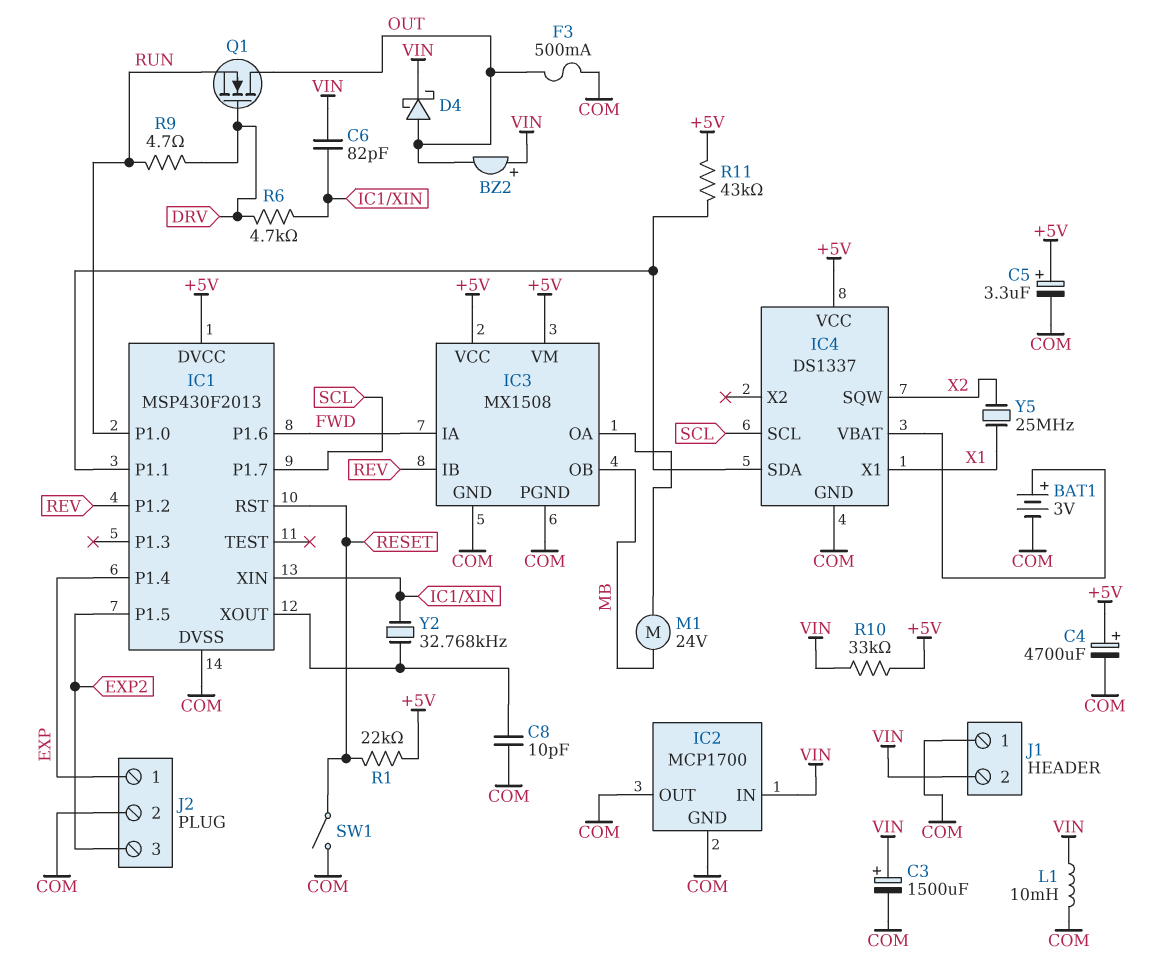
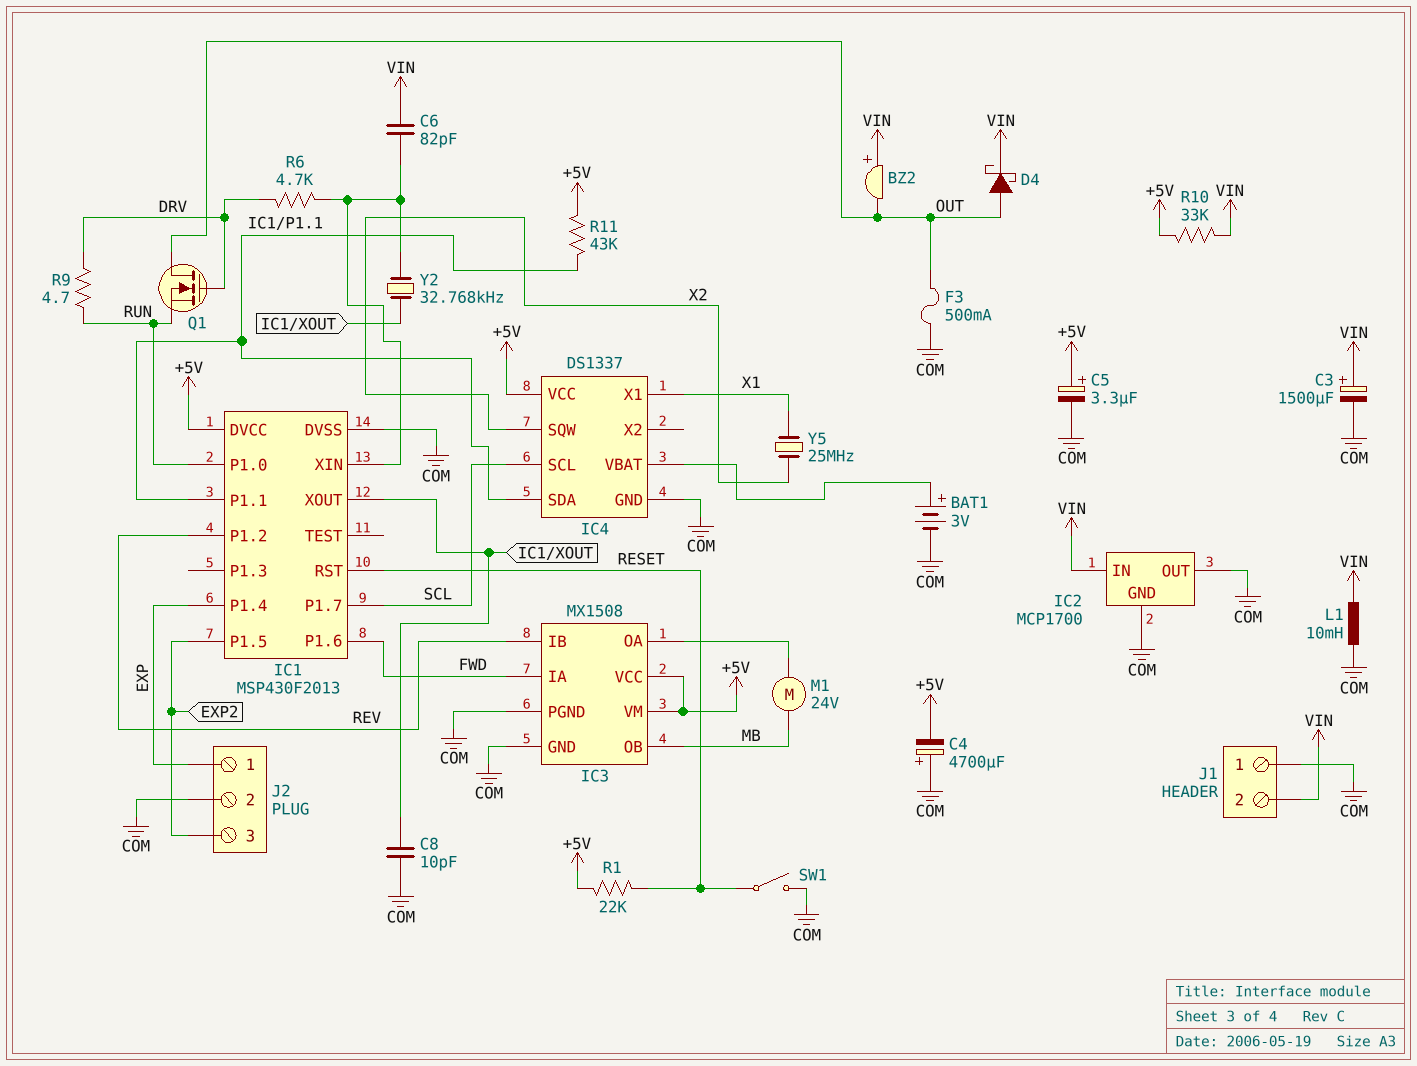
C4: 4700uF (plus +5V, minus COM) -> 4700uF (plus COM, minus +5V)

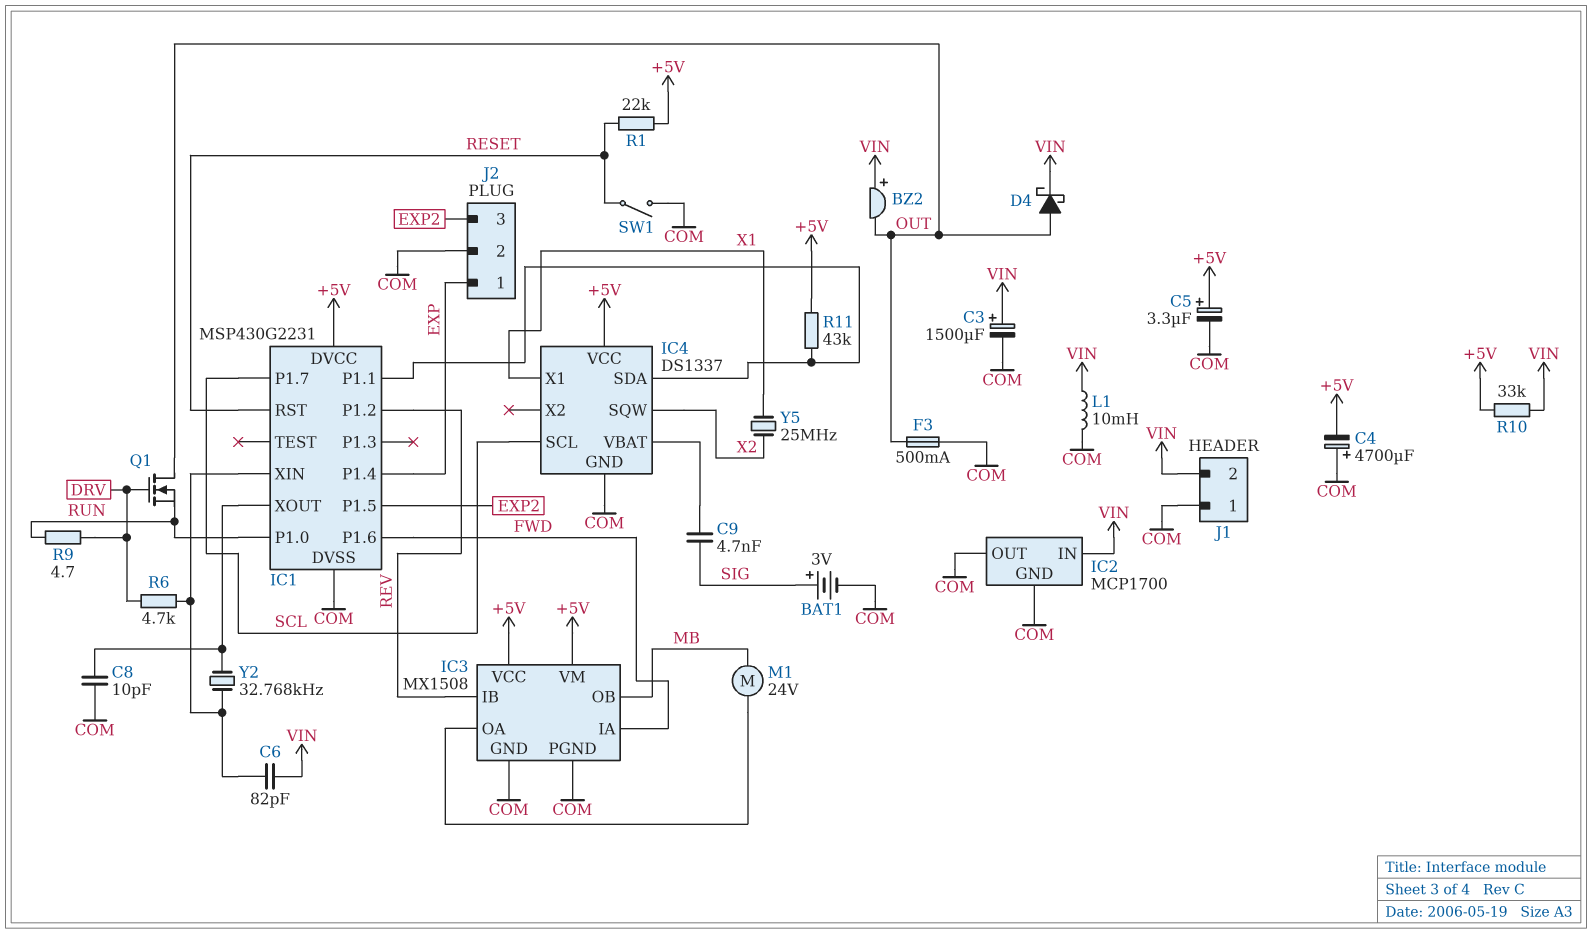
BAT1: 3V (plus IC4/VBAT, minus COM) -> 3V (plus SIG, minus COM)
C9: none -> 4.7nF (IC4/VBAT, SIG)
IC1: MSP430F2013 -> MSP430G2231

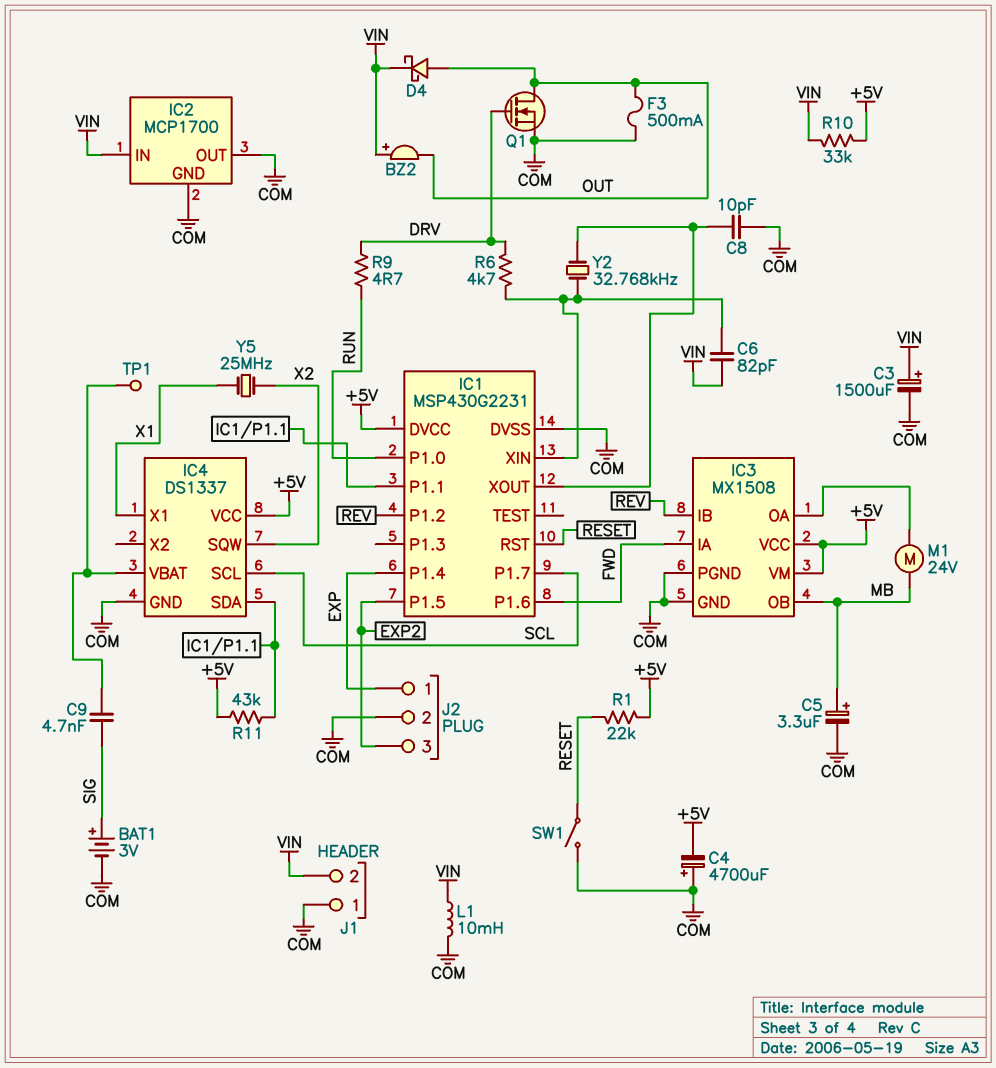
C5: 3.3uF (plus +5V, minus COM) -> 3.3uF (plus MB, minus COM)
Q1: NMOS (G DRV, D OUT, S RUN) -> NMOS (G DRV, D OUT, S COM)
TP1: none -> test point (IC4/VBAT)

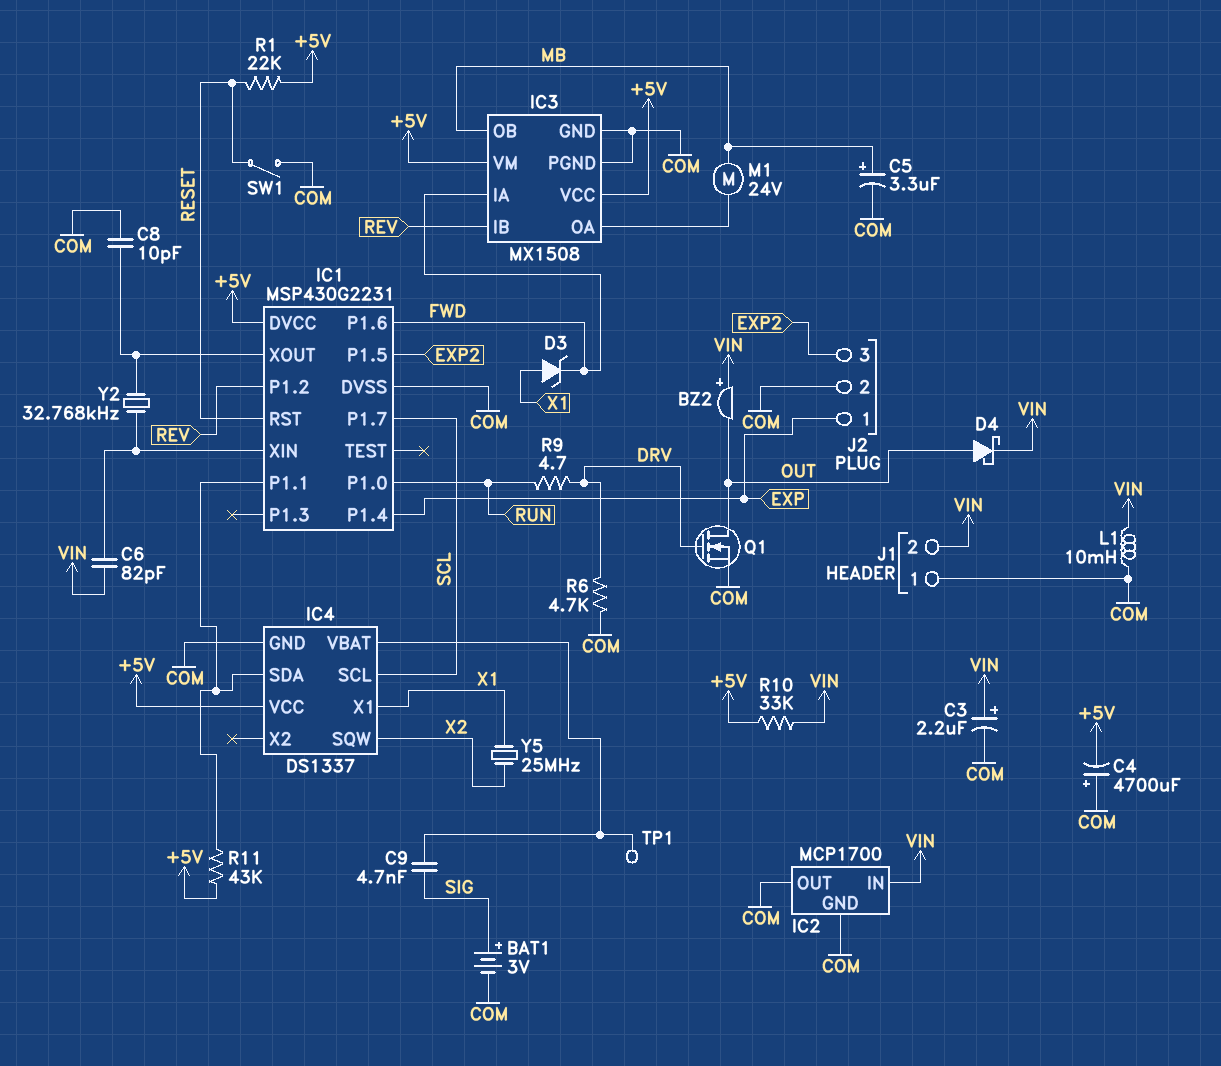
C3: 1500uF (plus VIN, minus COM) -> 2.2uF (plus VIN, minus COM)
D3: none -> zener (A X1, K FWD)
F3: 500mA (COM, OUT) -> none
R6: 4.7k (DRV, IC1/XIN) -> 4.7k (COM, DRV)

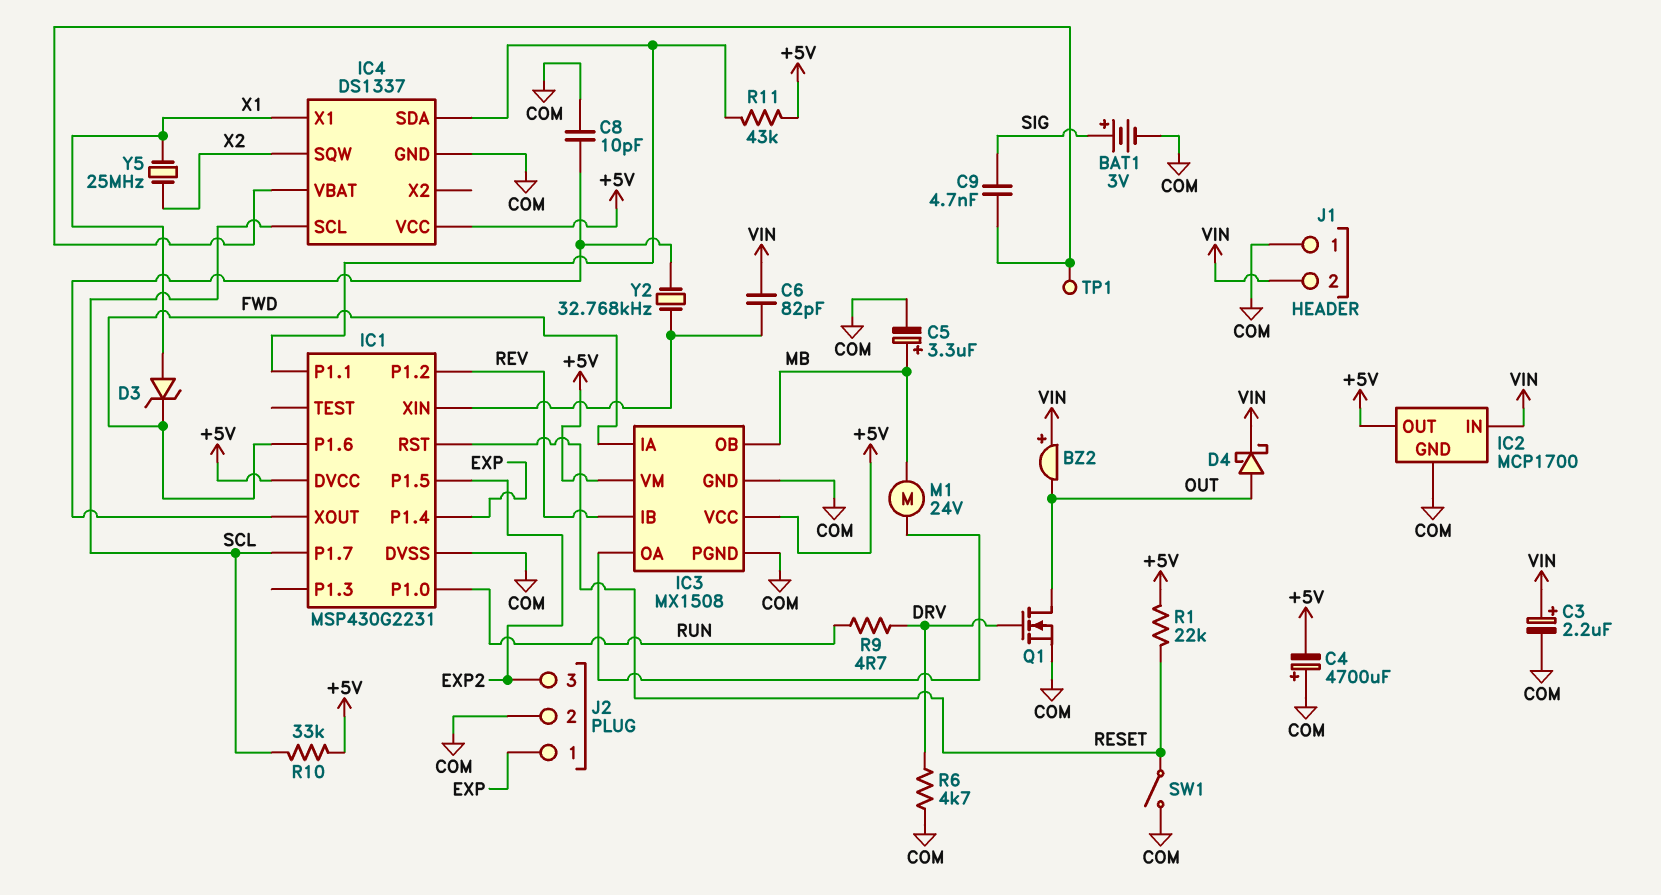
IC2 pin OUT: COM -> +5V
L1: 10mH (COM, VIN) -> none
R10: 33k (+5V, VIN) -> 33k (+5V, SCL)

